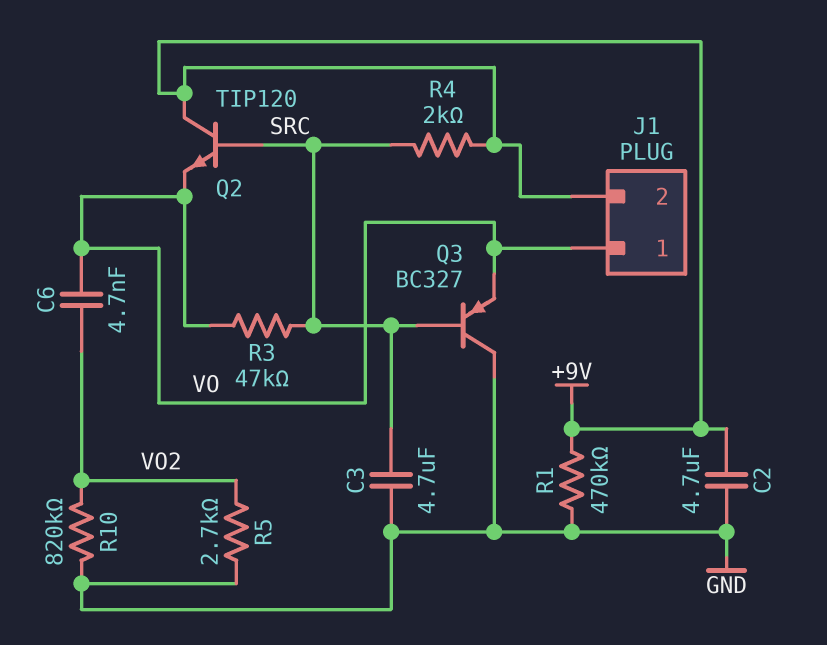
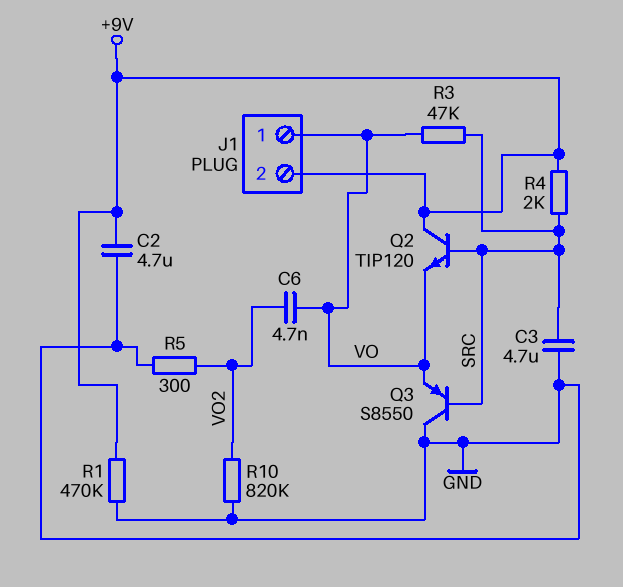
Q3: PNP BC327 (B SRC, C GND, E VO) -> PNP S8550 (B SRC, C GND, E VO)
R5: 2.7k (GND, VO2) -> 300 (GND, VO2)

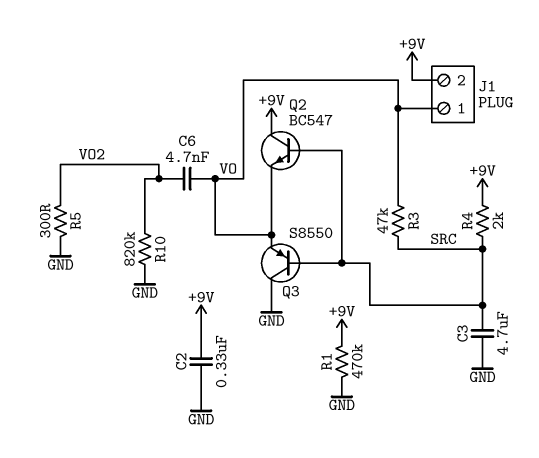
C2: 4.7uF (+9V, GND) -> 330nF (+9V, GND)
Q2: NPN TIP120 (B SRC, C +9V, E VO) -> NPN BC547 (B SRC, C +9V, E VO)

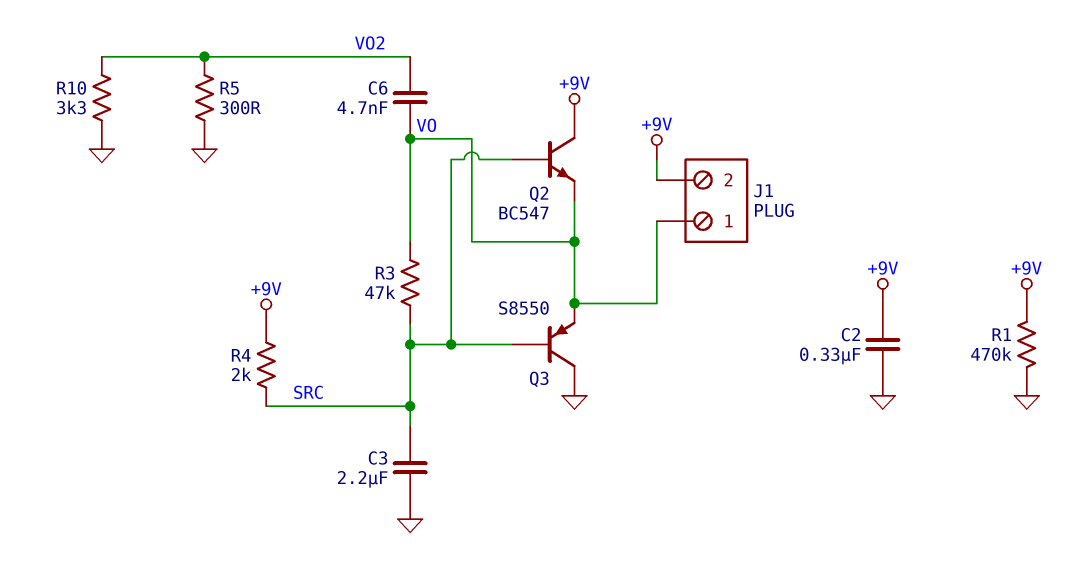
C3: 4.7uF (GND, SRC) -> 2.2uF (GND, SRC)
R10: 820k (GND, VO2) -> 3.3k (GND, VO2)

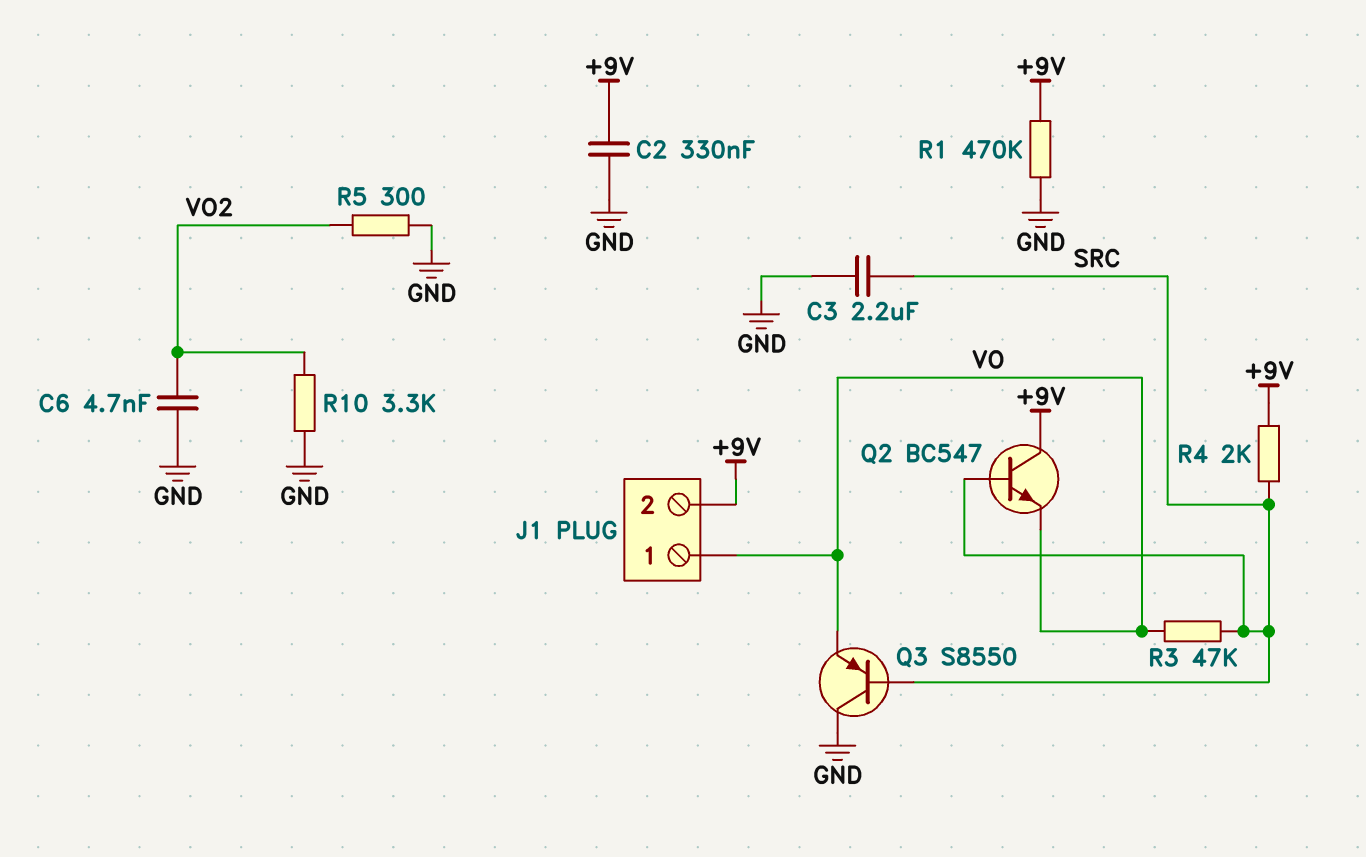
C6: 4.7nF (VO, VO2) -> 4.7nF (GND, VO2)

